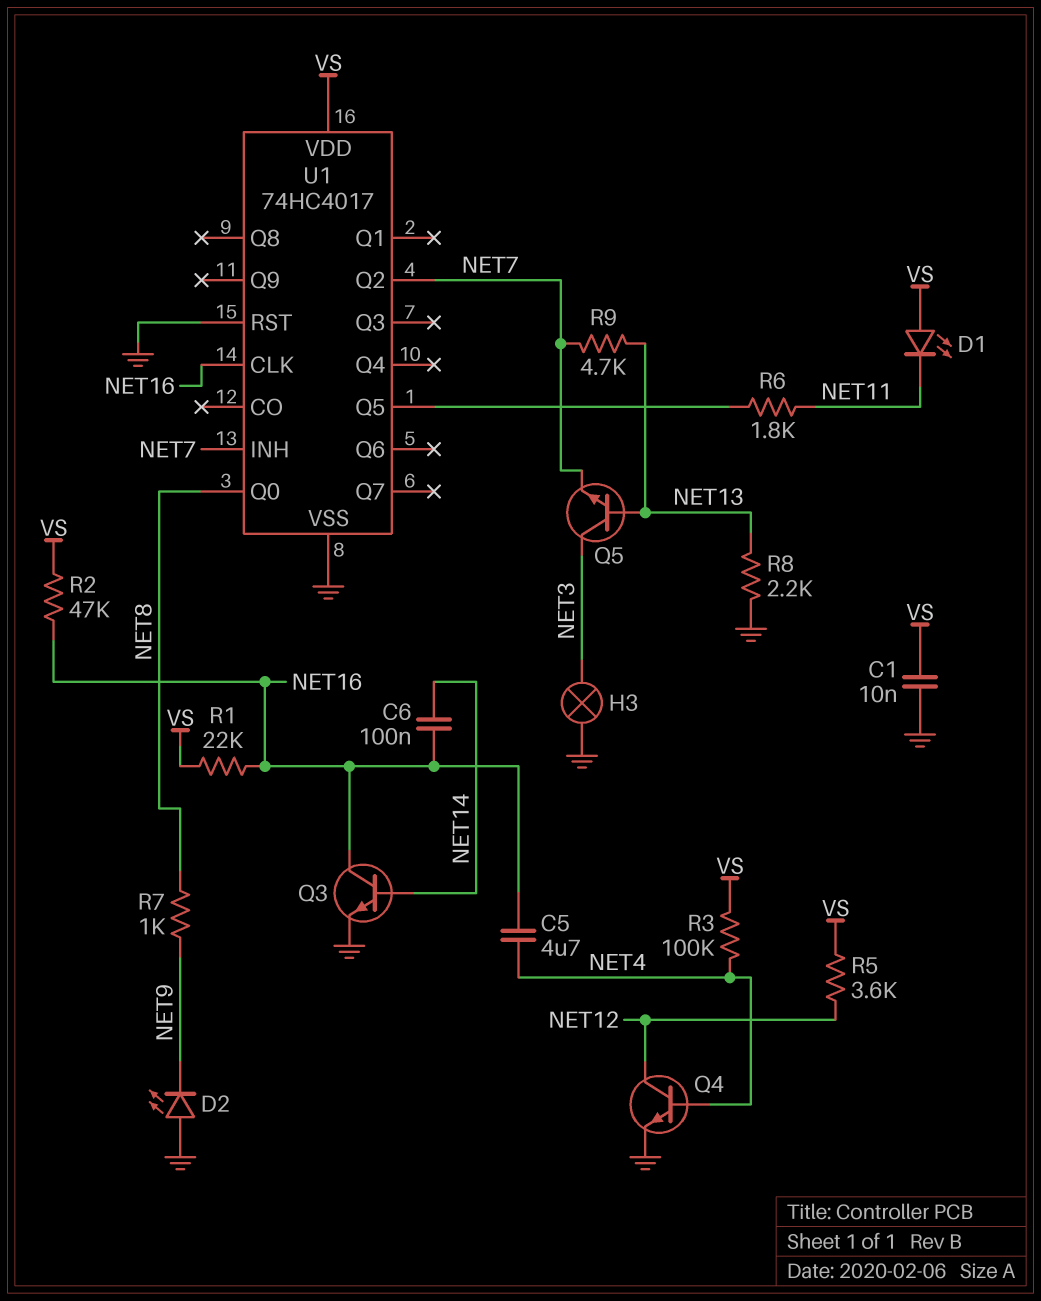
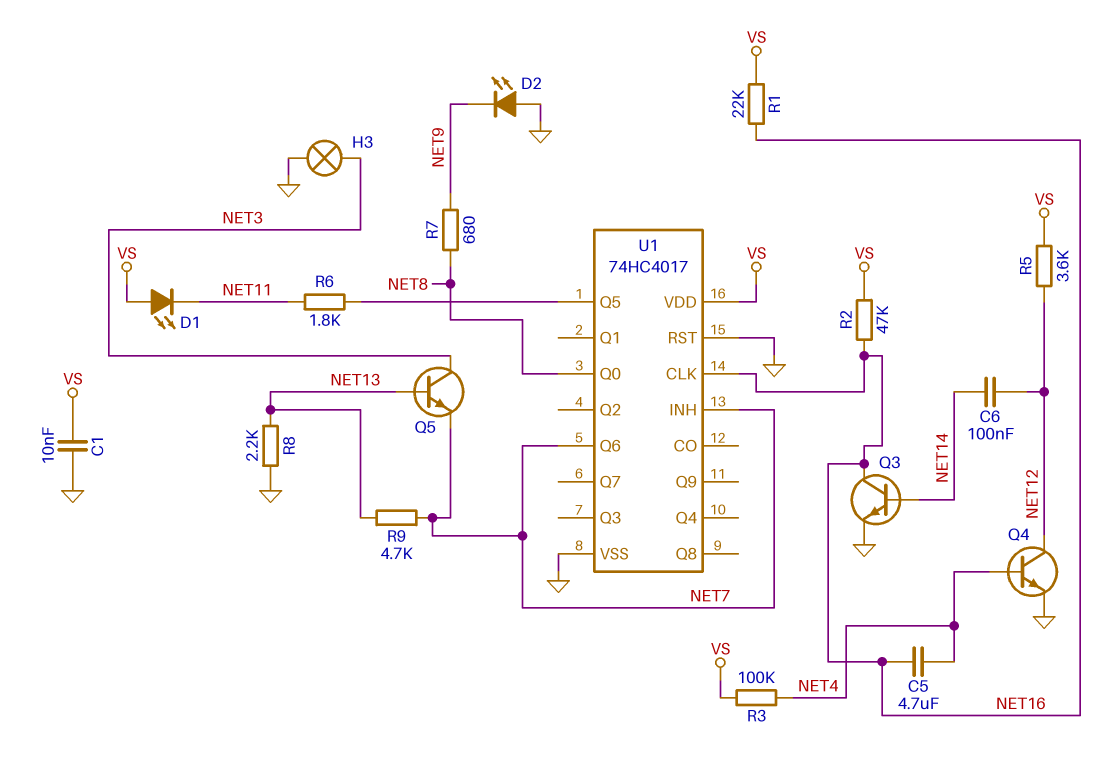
C6: 100nF (NET14, NET16) -> 100nF (NET12, NET14)
R7: 1k (NET8, NET9) -> 680 (NET8, NET9)
U1 pin Q2: NET7 -> none
U1 pin Q6: none -> NET7

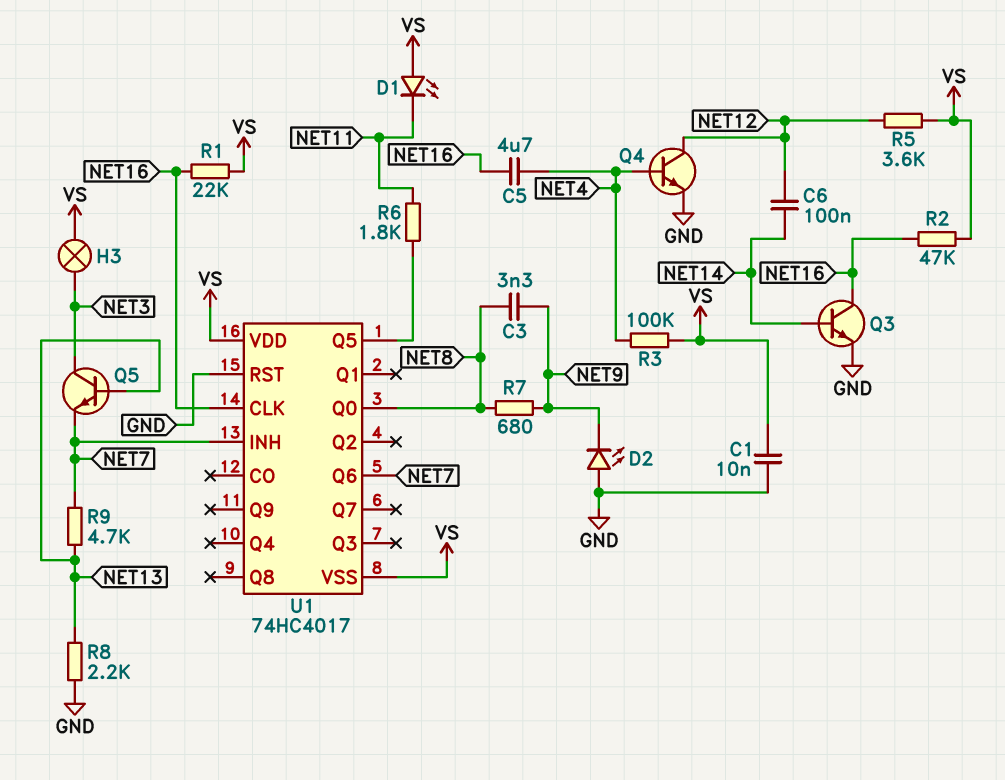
C3: none -> 3.3nF (NET8, NET9)
H3: lamp (GND, NET3) -> lamp (NET3, VS)
U1 pin VSS: GND -> VS

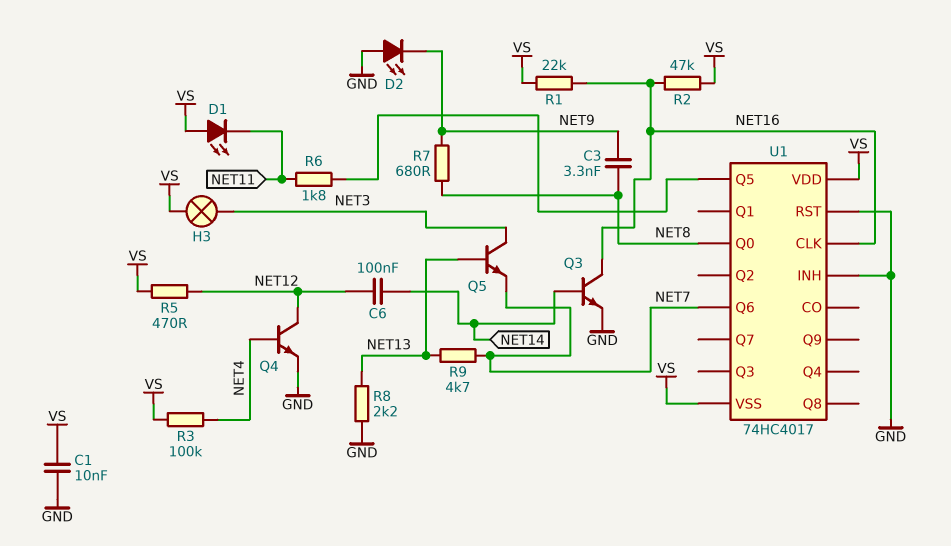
C5: 4.7uF (NET4, NET16) -> none
R5: 3.6k (NET12, VS) -> 470 (NET12, VS)
U1 pin INH: NET7 -> GND

